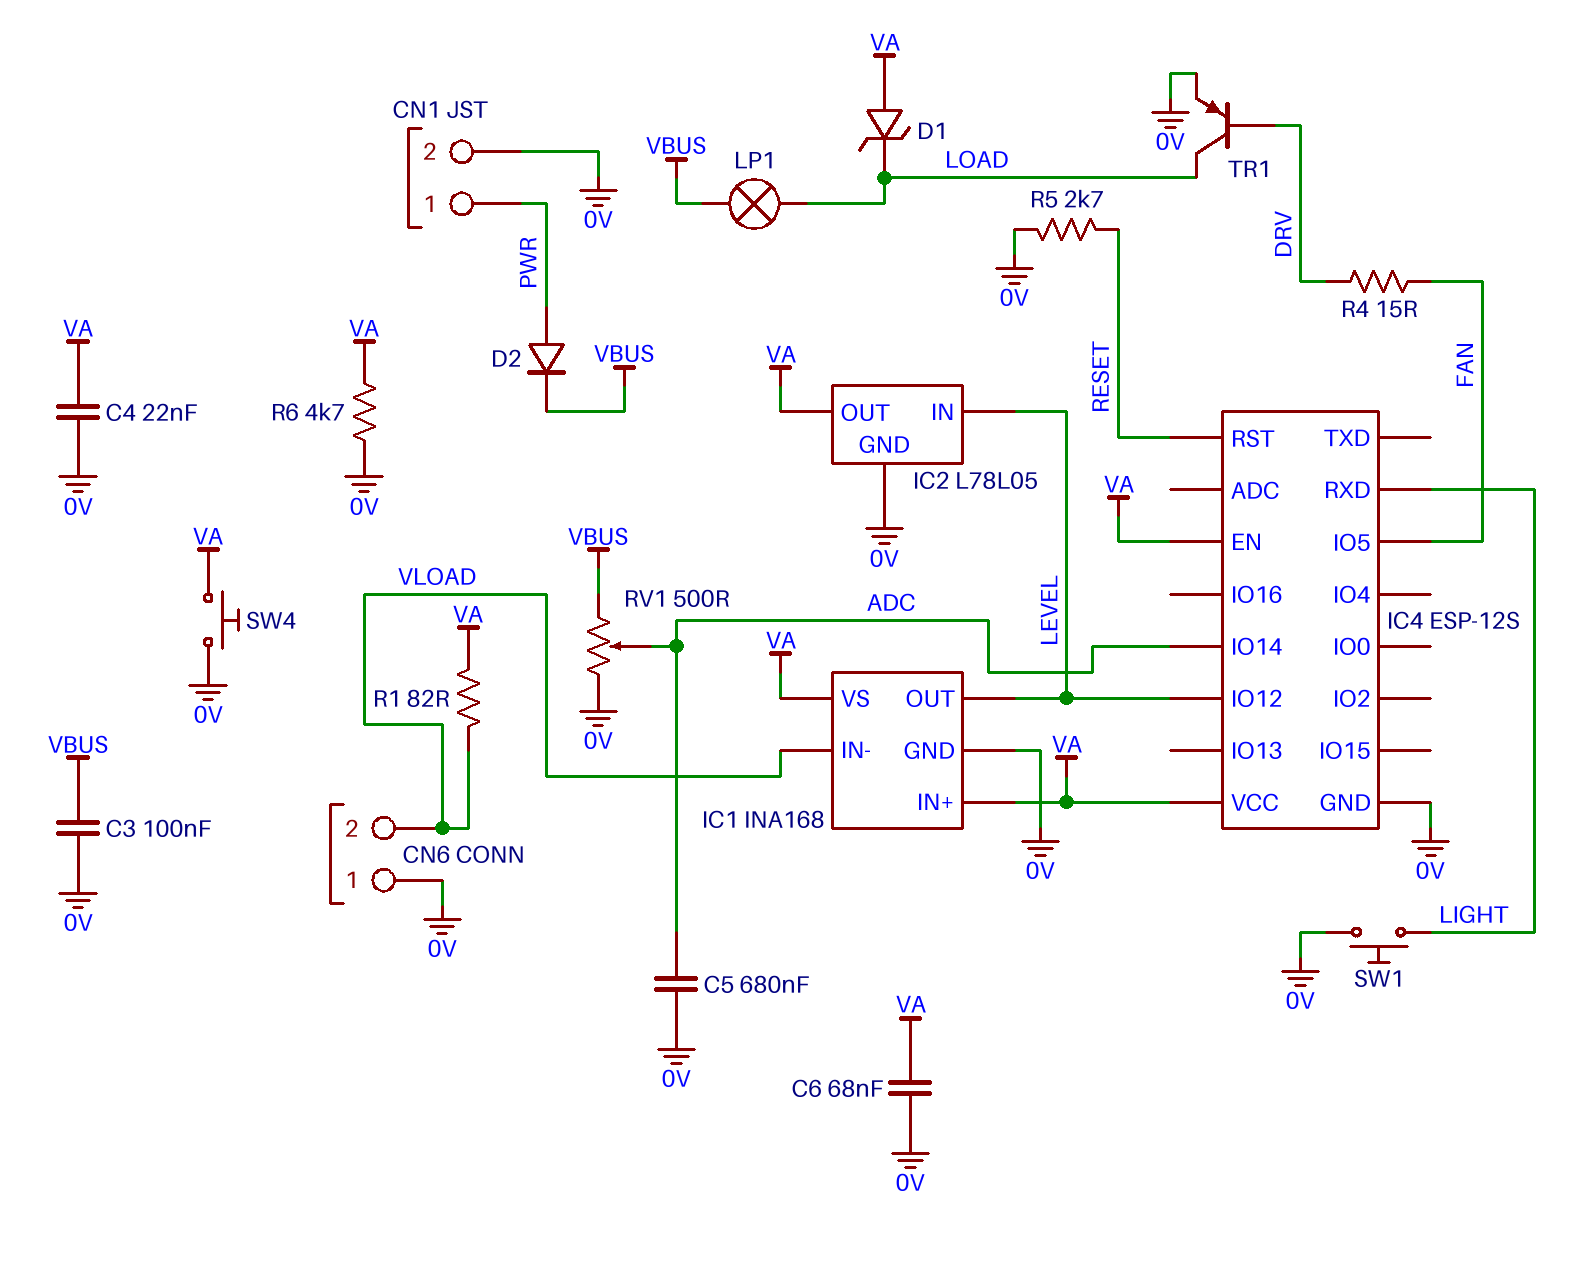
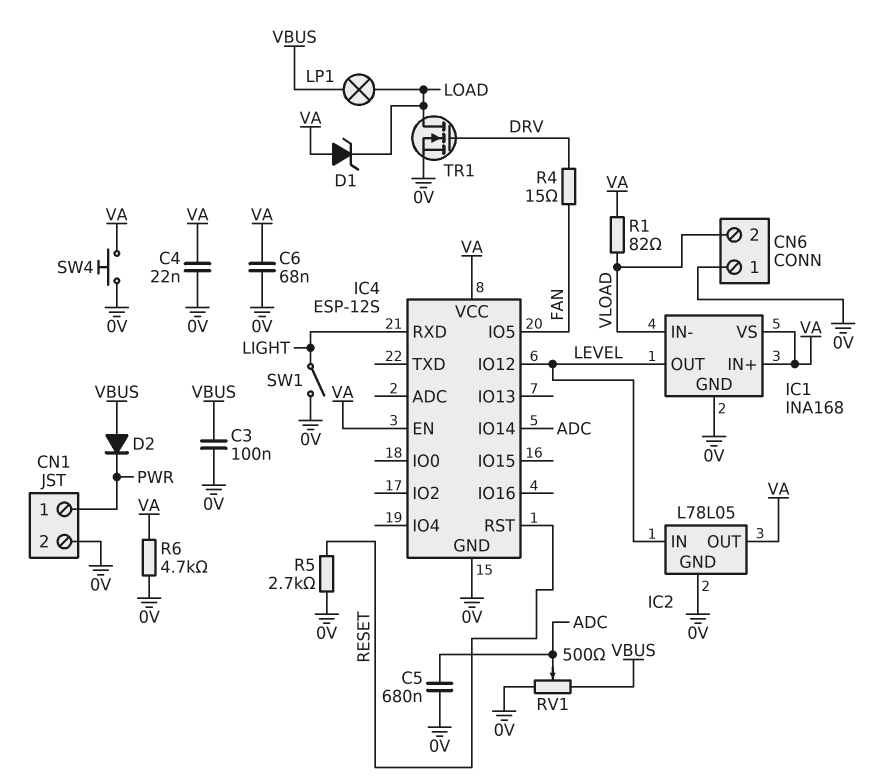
D2: diode (A PWR, K VBUS) -> diode (A VBUS, K PWR)
SW1: button (0V, LIGHT) -> switch (0V, LIGHT)
TR1: PNP (B DRV, C LOAD, E 0V) -> NMOS (G DRV, D LOAD, S 0V)

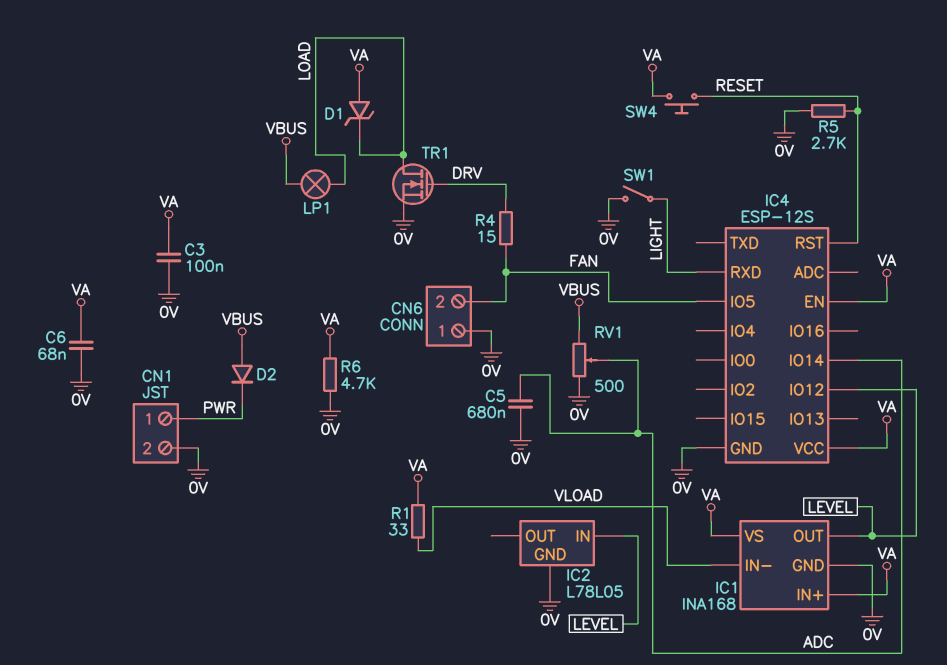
C3: 100nF (0V, VBUS) -> 100nF (0V, VA)
C4: 22nF (0V, VA) -> none
CN6 pin 2: VLOAD -> FAN
IC2 pin OUT: VA -> none
R1: 82 (VA, VLOAD) -> 33 (VA, VLOAD)
SW4: button (0V, VA) -> button (RESET, VA)

